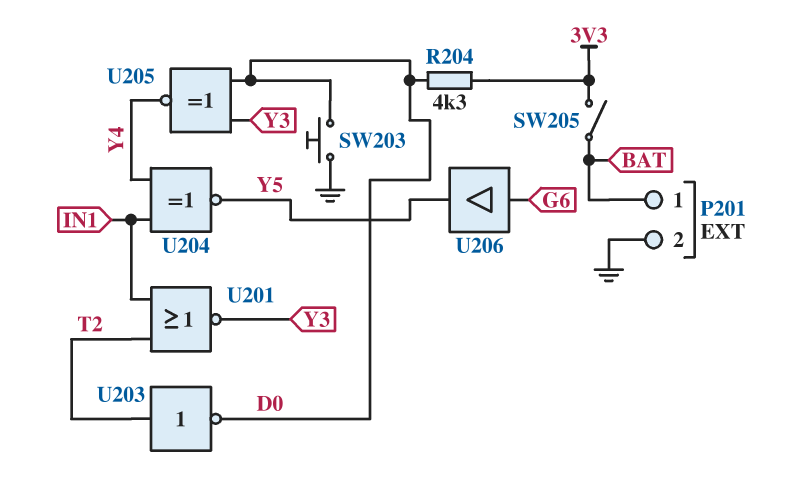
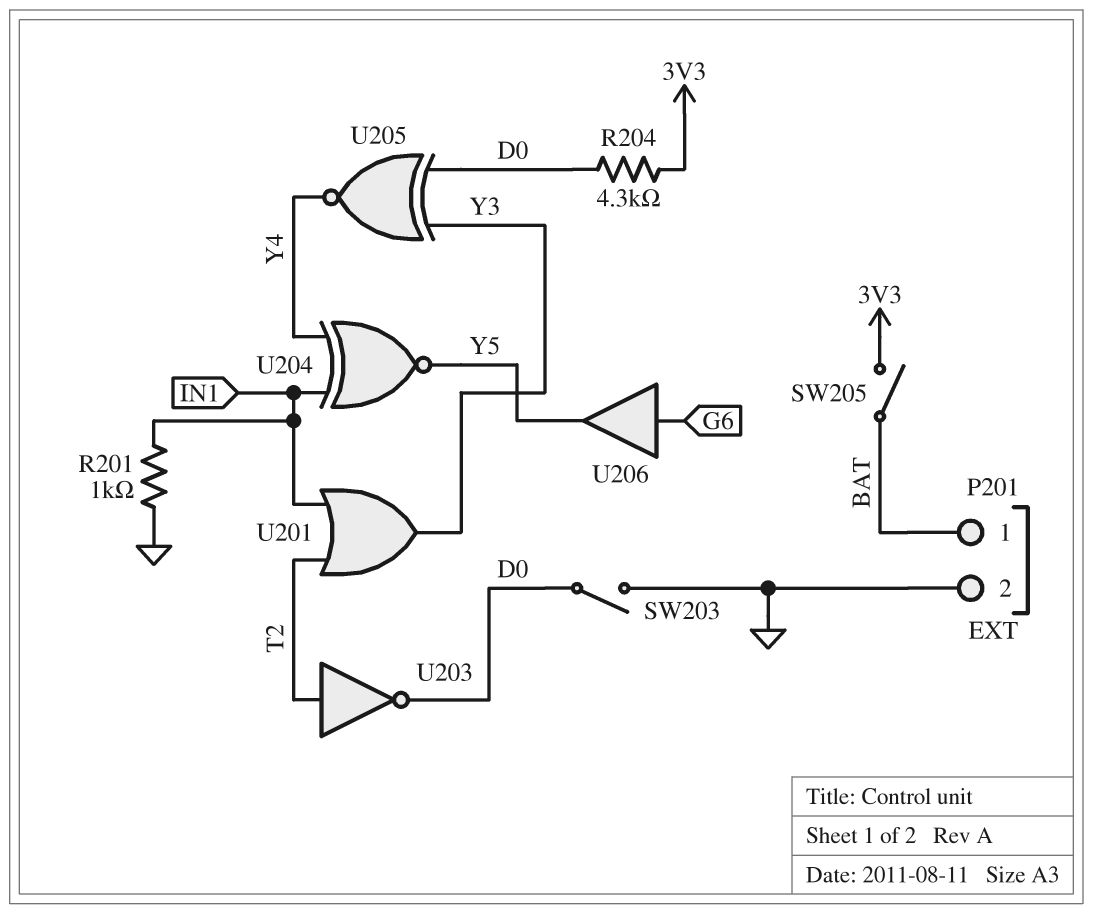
R201: none -> 1k (GND, IN1)
SW203: button (D0, GND) -> switch (D0, GND)
U201: NOR (in IN1, in T2, out Y3) -> OR (in IN1, in T2, out Y3)

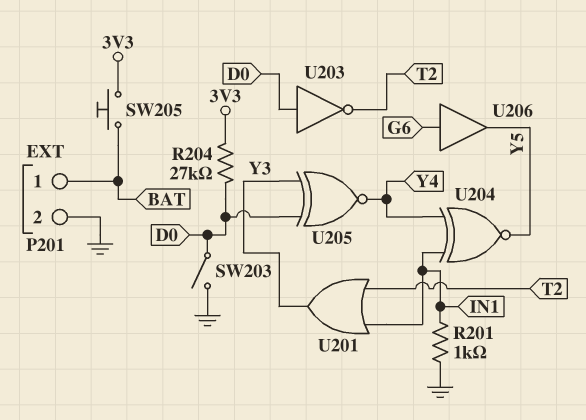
R204: 4.3k (3V3, D0) -> 27k (3V3, D0)
SW205: switch (3V3, BAT) -> button (3V3, BAT)
U203: NOT (in T2, out D0) -> NOT (in D0, out T2)

